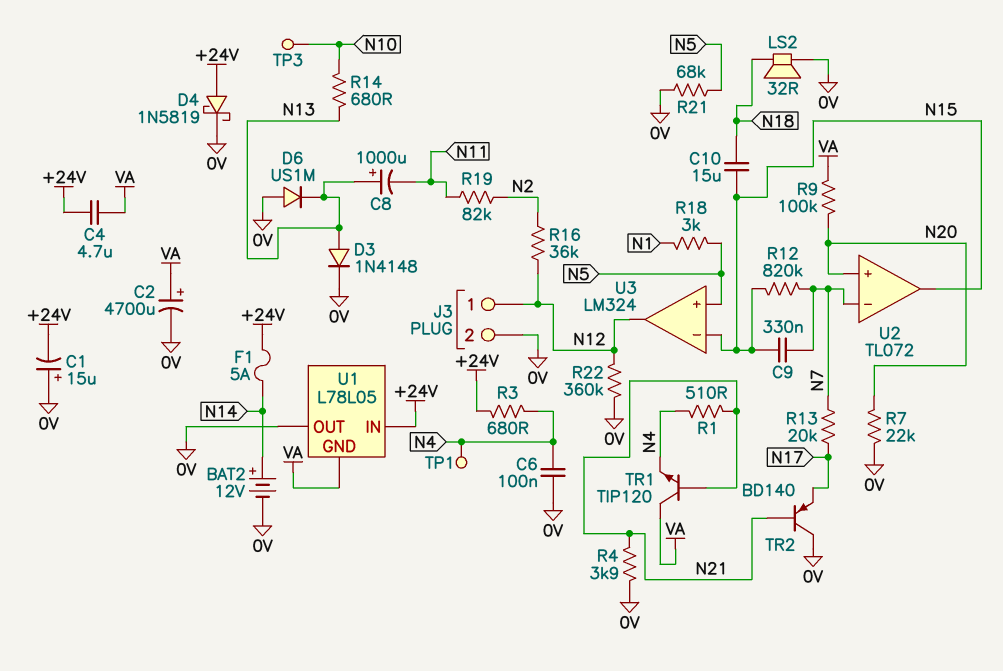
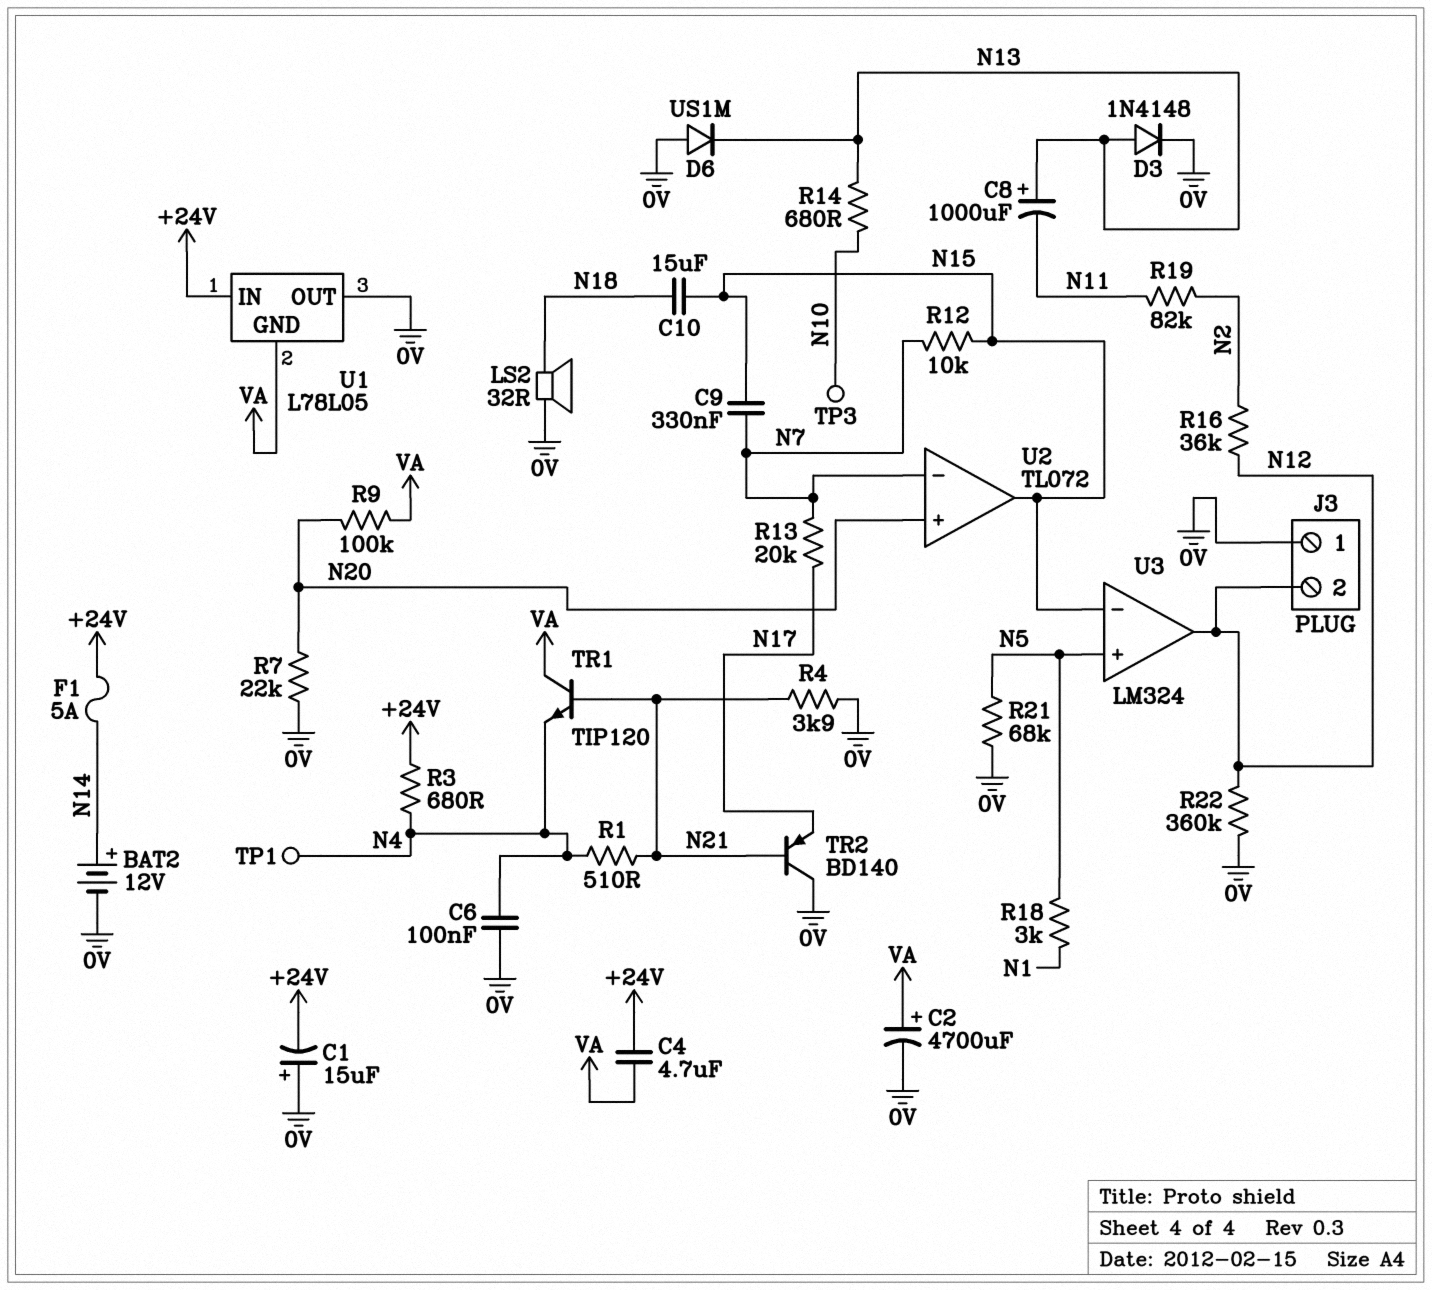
D4: schottky 1N5819 (A +24V, K 0V) -> none
J3 pin 1: N12 -> 0V
J3 pin 2: 0V -> N12
R12: 820k (N7, N15) -> 10k (N7, N15)

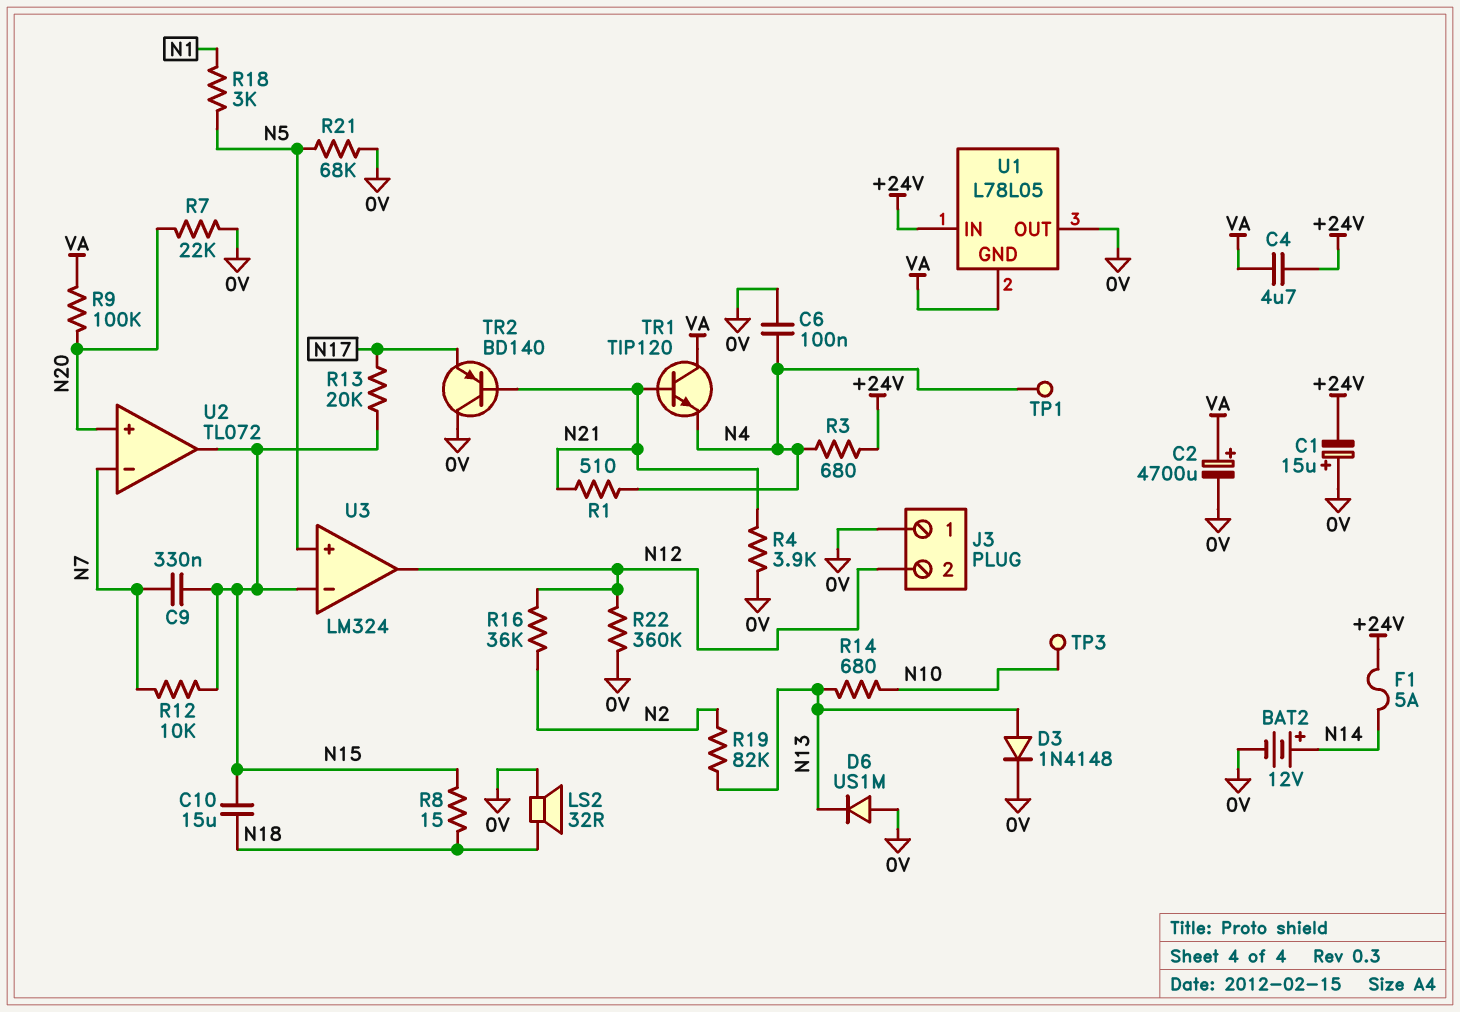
C8: 1000uF (plus N13, minus N11) -> none
R8: none -> 15 (N15, N18)
R13: 20k (N7, N17) -> 20k (N15, N17)
R19: 82k (N2, N11) -> 82k (N2, N13)

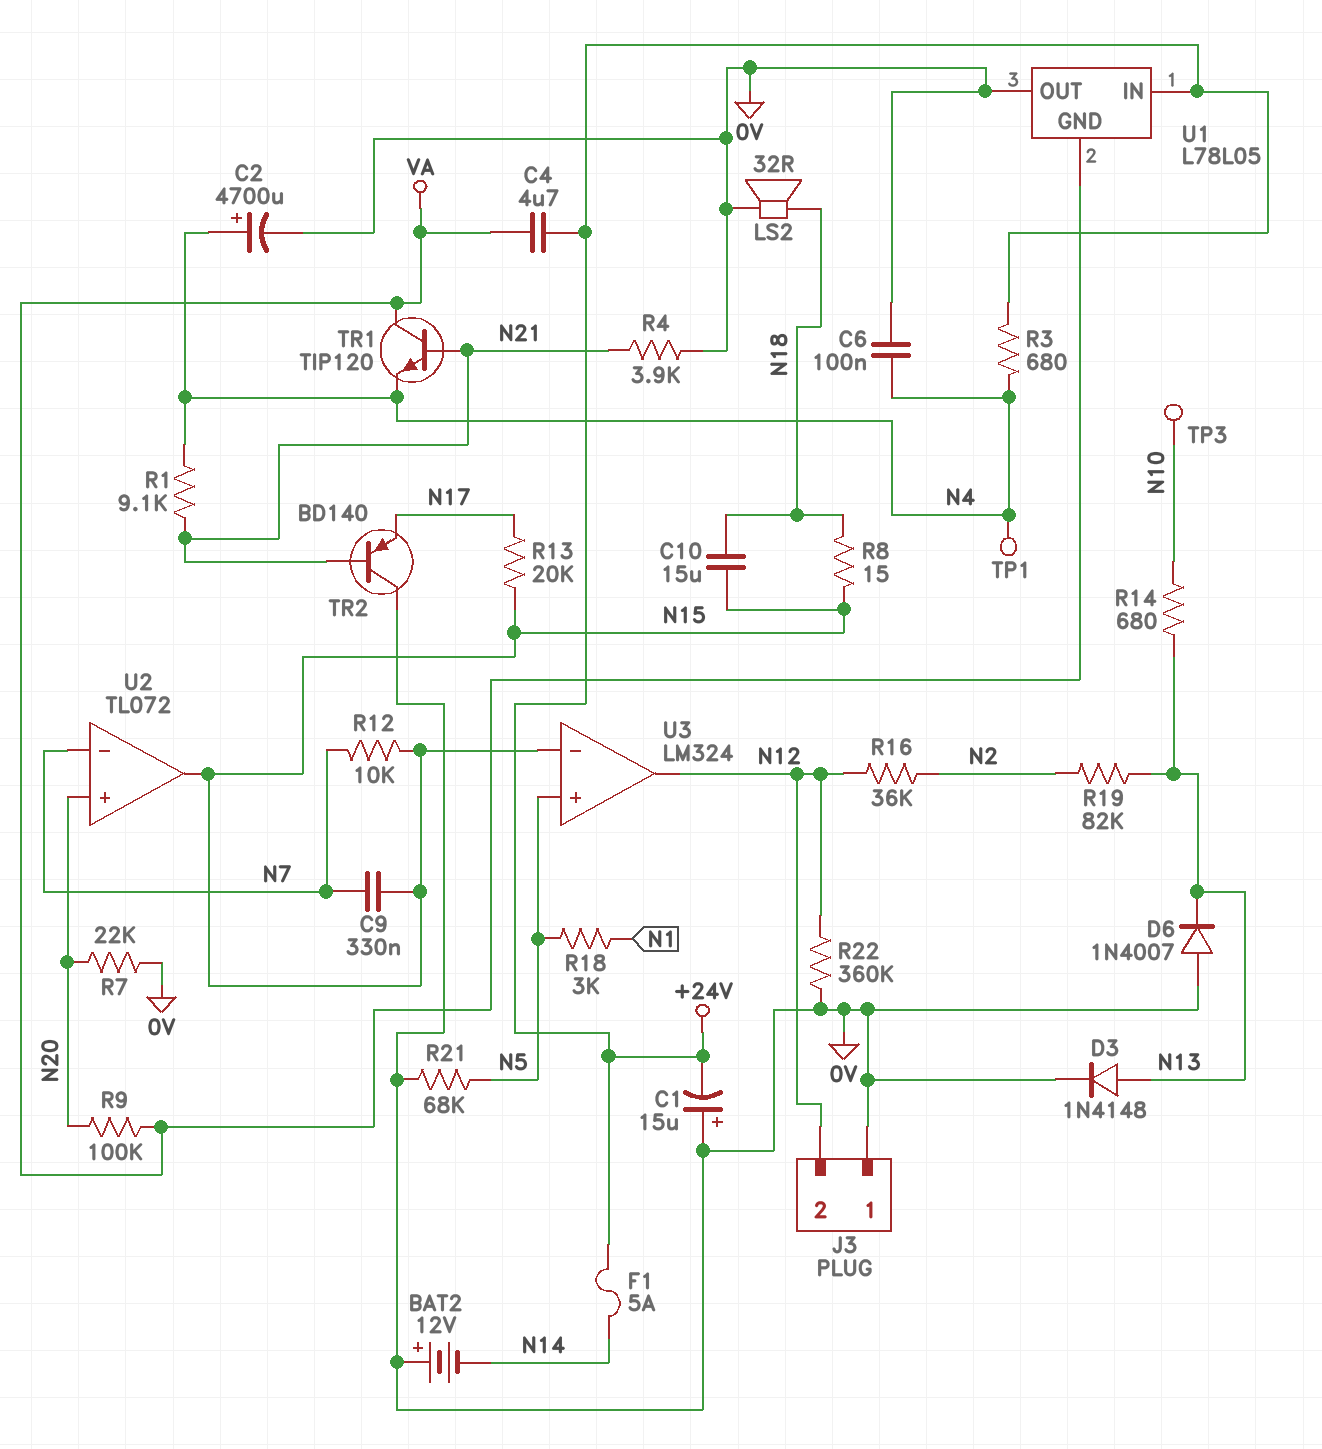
BAT2: 12V (plus N14, minus 0V) -> 12V (plus 0V, minus N14)
C2: 4700uF (plus VA, minus 0V) -> 4700uF (plus N4, minus 0V)
D6: diode US1M (A 0V, K N13) -> diode 1N4007 (A 0V, K N13)
R1: 510 (N4, N21) -> 9.1k (N4, N21)

